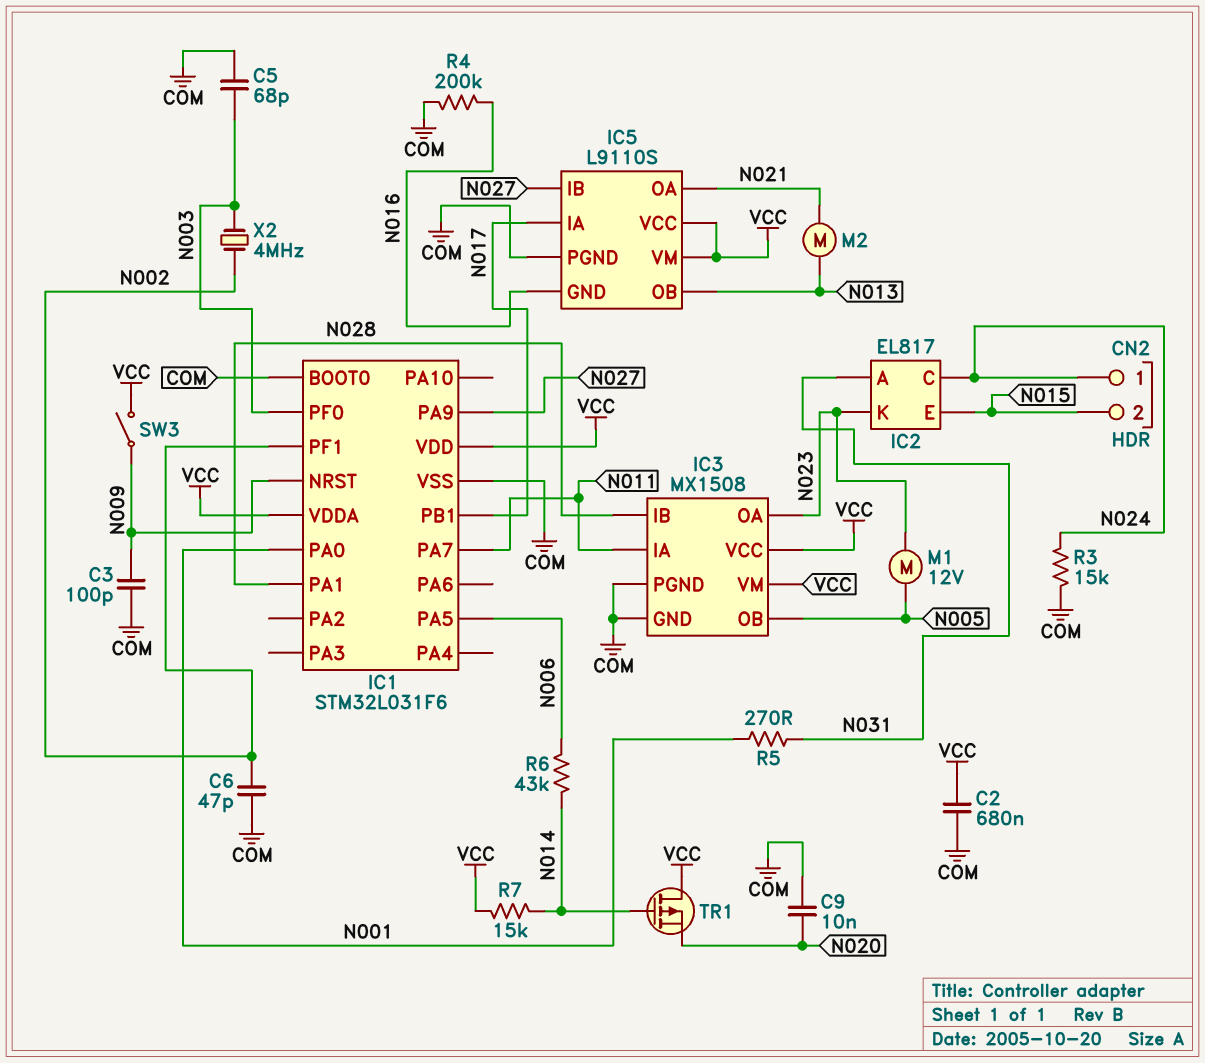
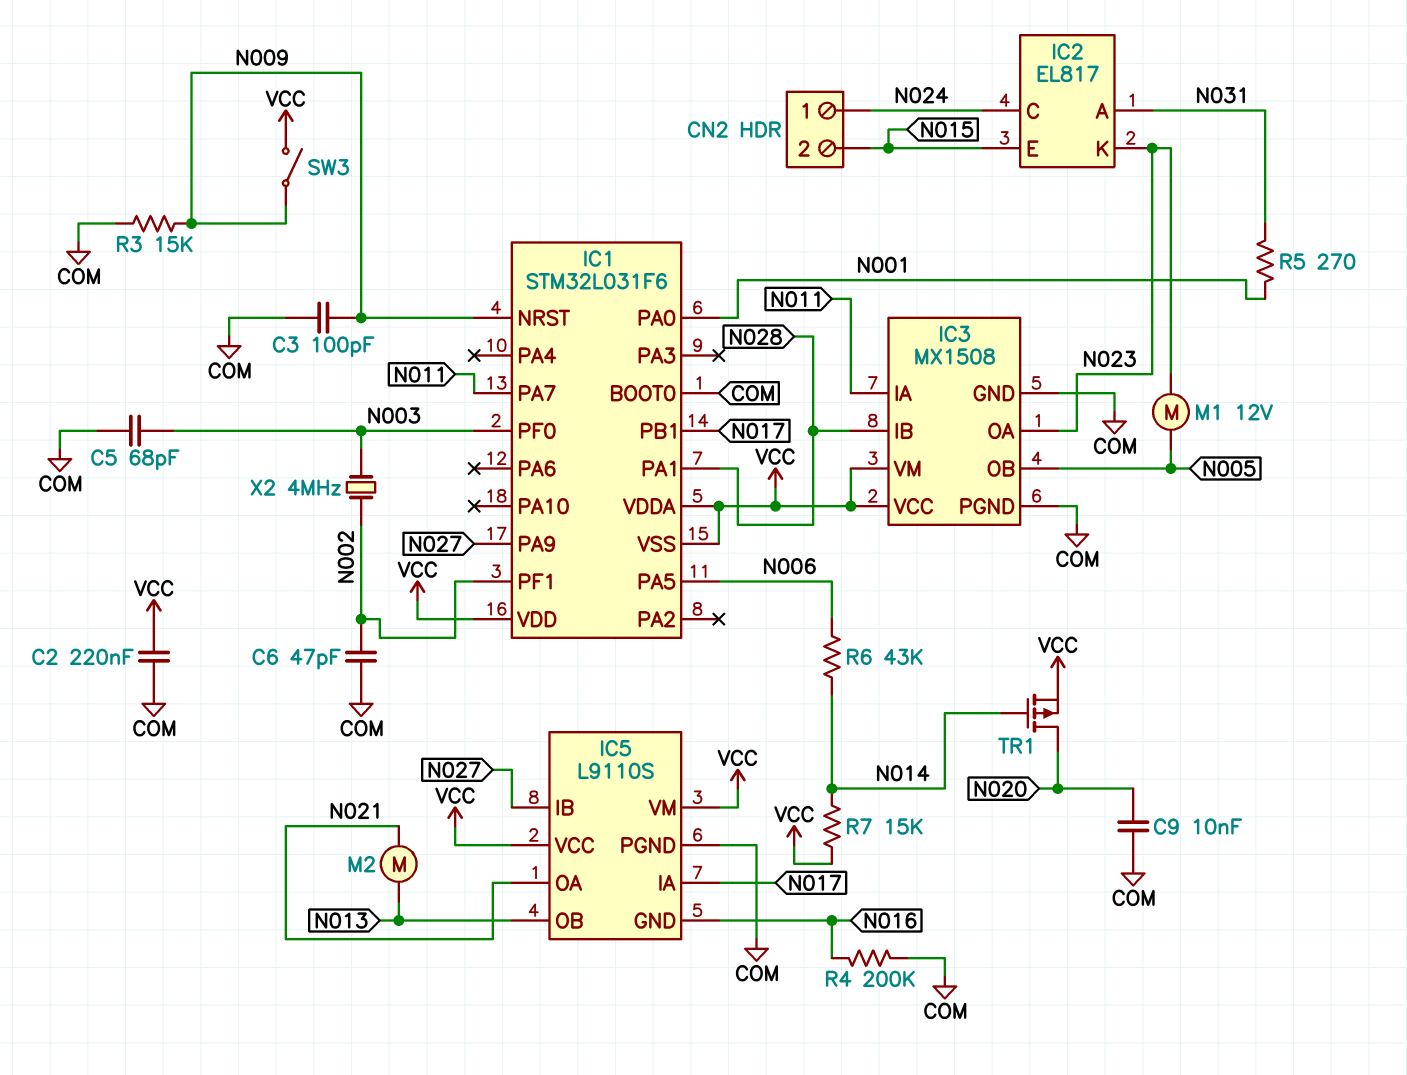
C2: 680nF (COM, VCC) -> 220nF (COM, VCC)
IC1 pin VSS: COM -> VCC
R3: 15k (COM, N024) -> 15k (COM, N009)
TR1: PMOS (G N014, D VCC, S N020) -> PMOS (G N014, D N020, S VCC)

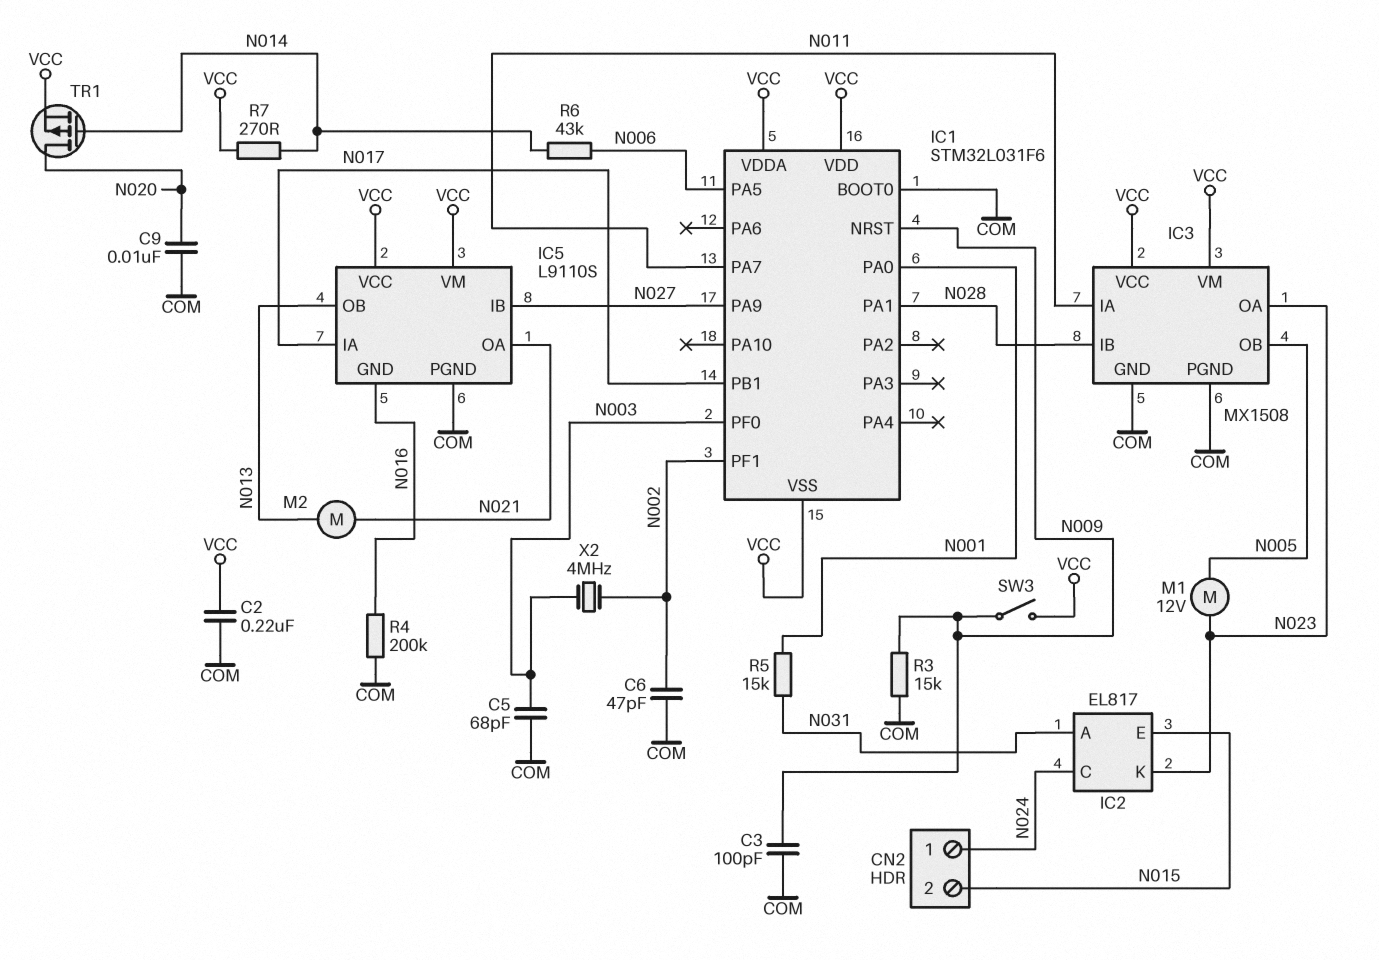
R5: 270 (N001, N031) -> 15k (N001, N031)
R7: 15k (N014, VCC) -> 270 (N014, VCC)

